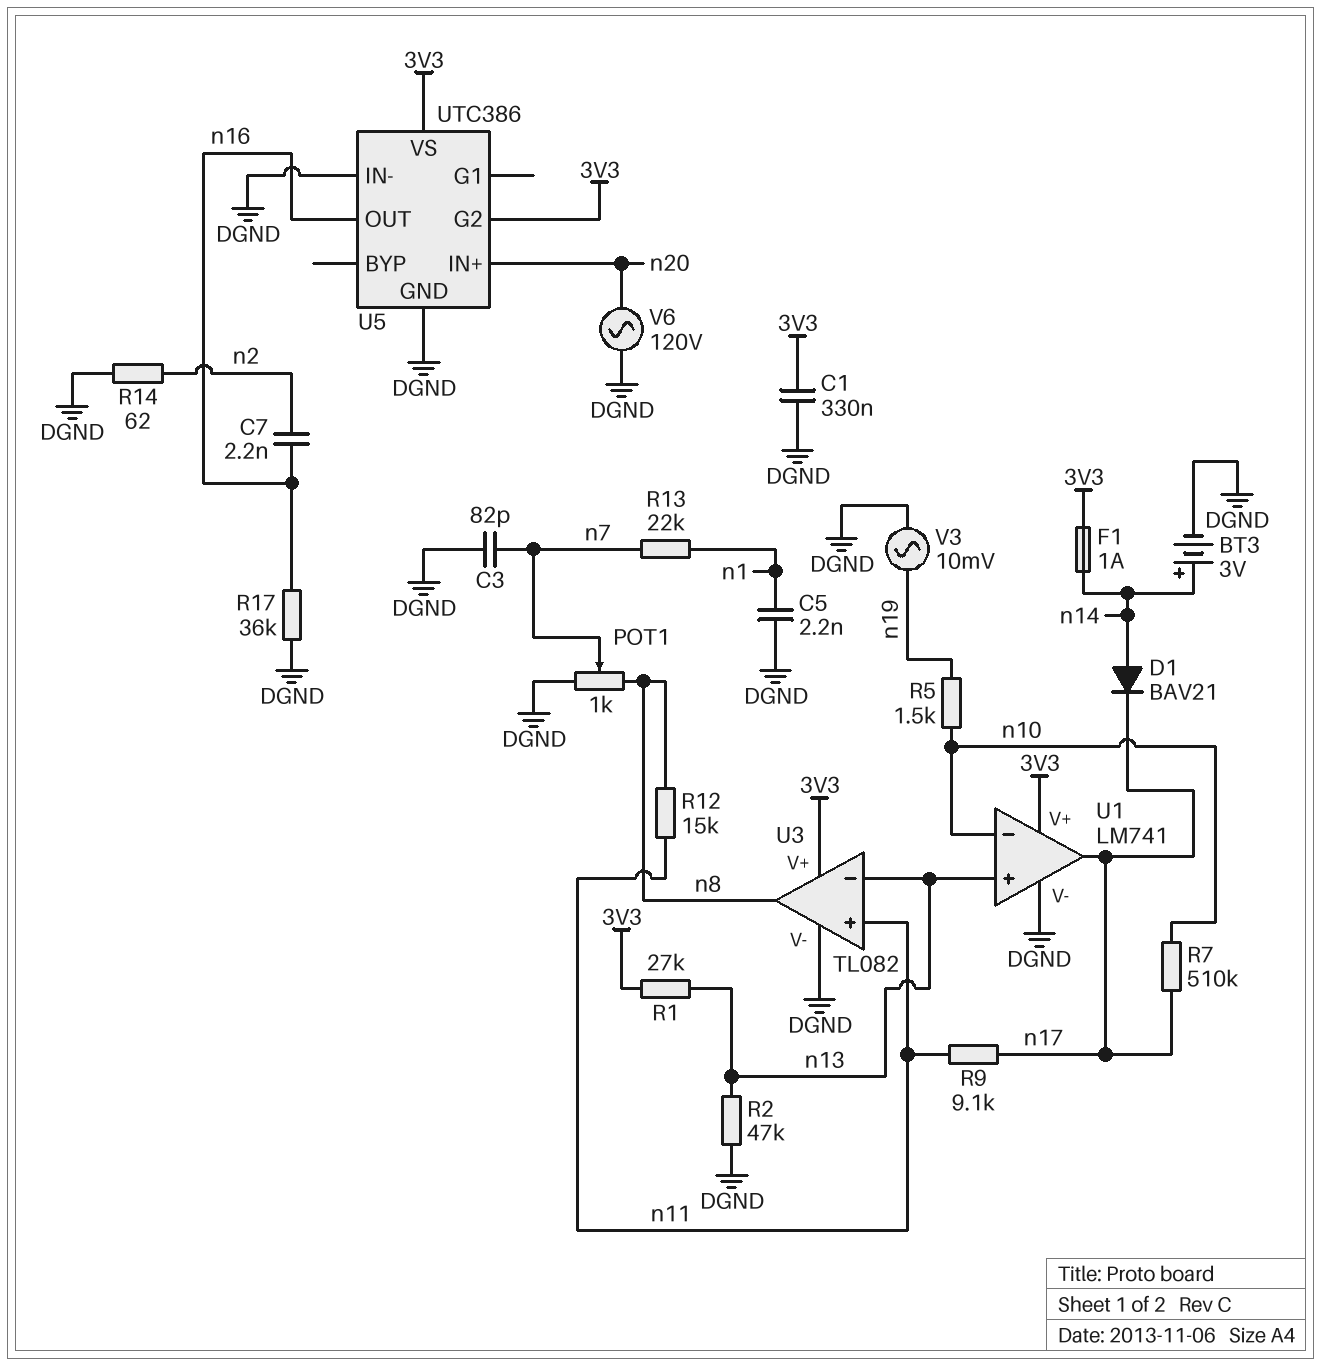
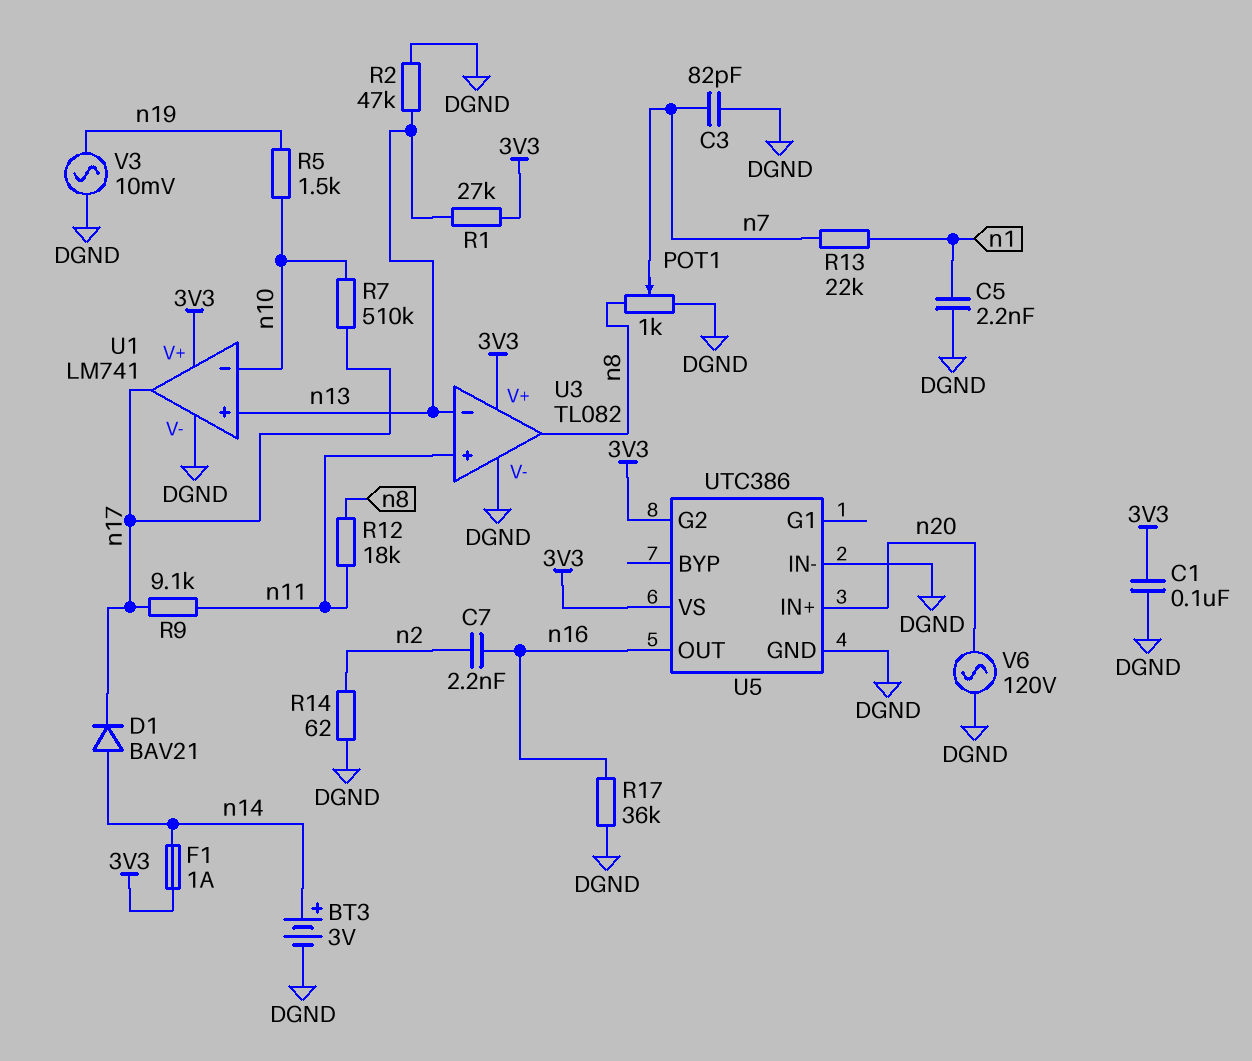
C1: 330nF (3V3, DGND) -> 100nF (3V3, DGND)
R12: 15k (n8, n11) -> 18k (n8, n11)

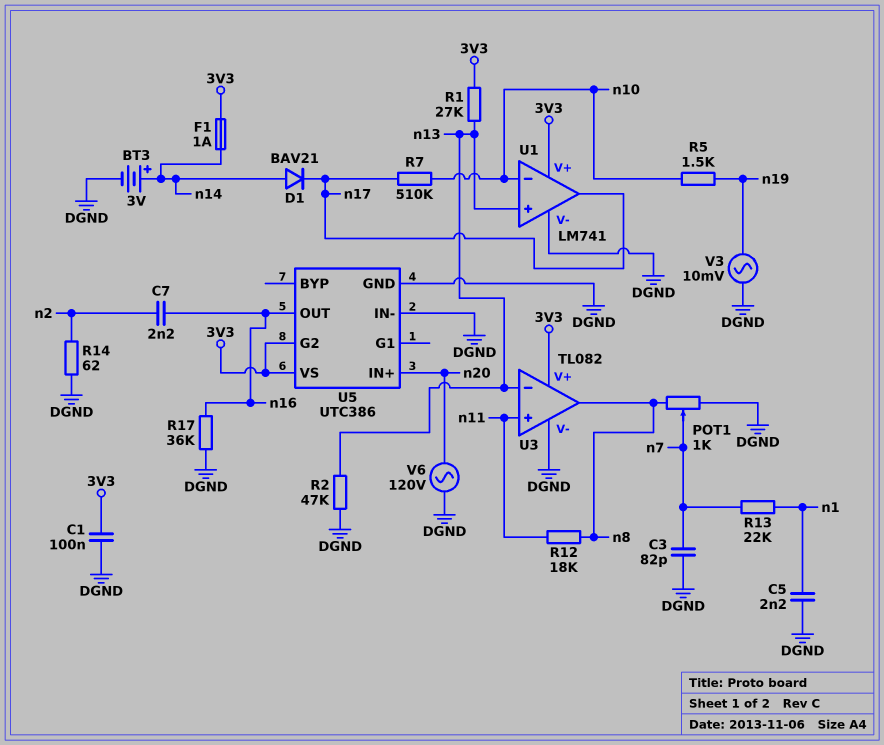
R9: 9.1k (n11, n17) -> none

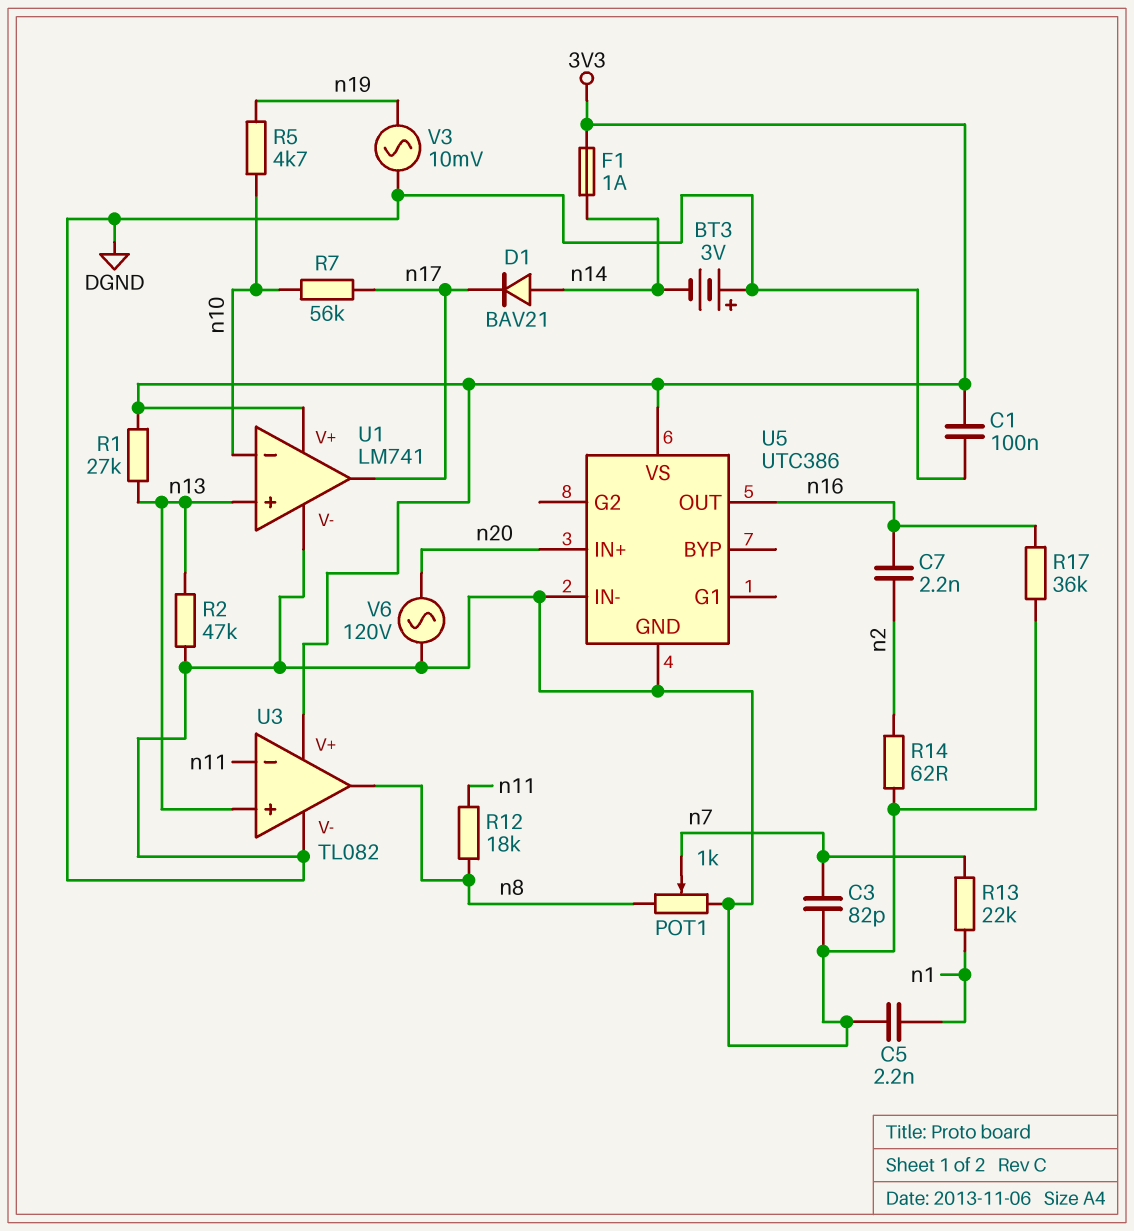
BT3: 3V (plus n14, minus DGND) -> 3V (plus DGND, minus n14)
R5: 1.5k (n10, n19) -> 4.7k (n10, n19)
R7: 510k (n10, n17) -> 56k (n10, n17)
U3 pin in+: n11 -> n13
U3 pin in-: n13 -> n11
U5 pin G2: 3V3 -> none

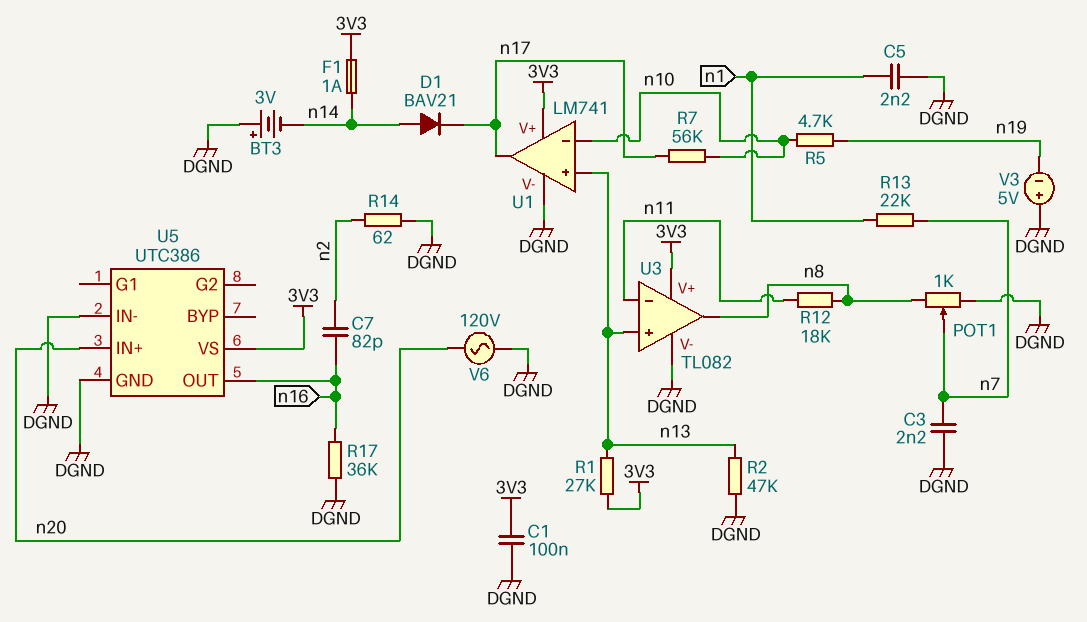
C3: 82pF (DGND, n7) -> 2.2nF (DGND, n7)
C7: 2.2nF (n2, n16) -> 82pF (n2, n16)
V3: AC 10mV (DGND, n19) -> 5V (plus DGND, minus n19)

